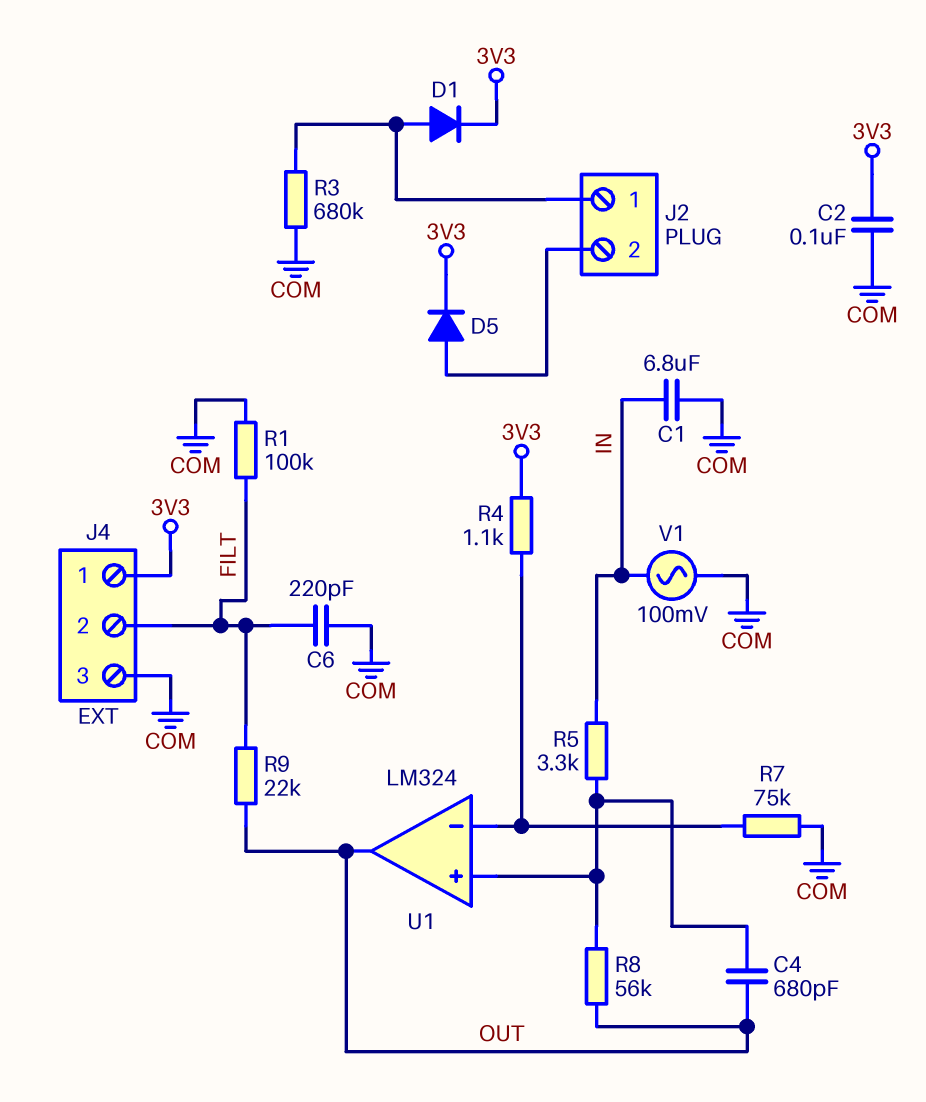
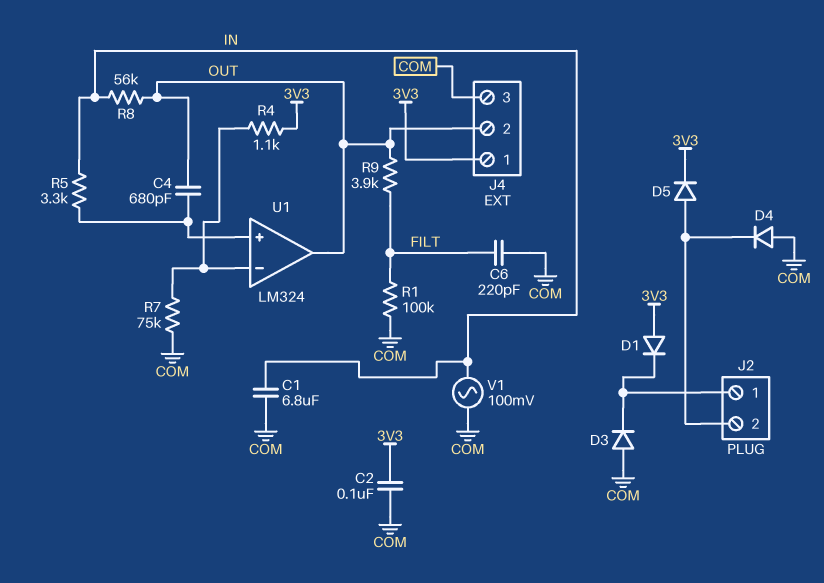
D1: diode (A J2/1, K 3V3) -> diode (A 3V3, K J2/1)
D3: none -> diode (A COM, K J2/1)
D4: none -> diode (A COM, K J2/2)
J4 pin 2: FILT -> OUT
R3: 680k (COM, J2/1) -> none
R8: 56k (OUT, U1/in+) -> 56k (IN, OUT)
R9: 22k (FILT, OUT) -> 3.9k (FILT, OUT)

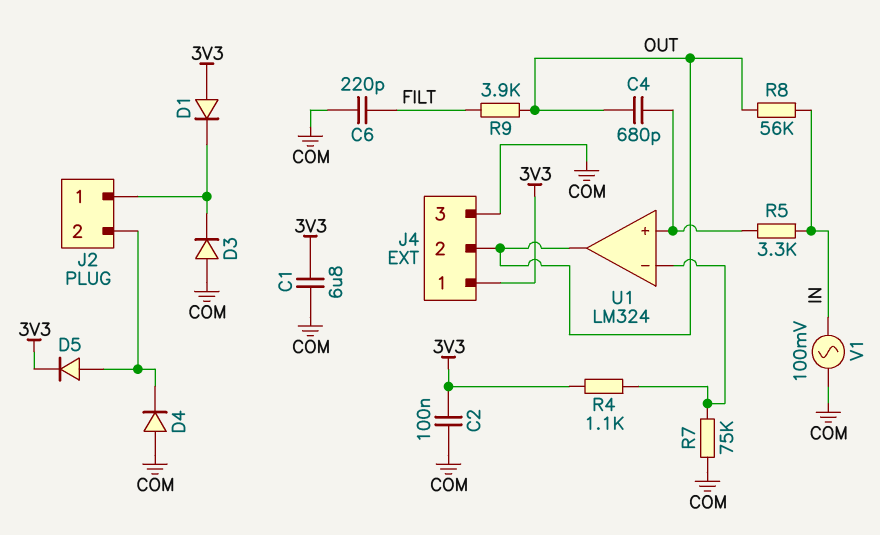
C1: 6.8uF (COM, IN) -> 6.8uF (3V3, COM)
R1: 100k (COM, FILT) -> none

